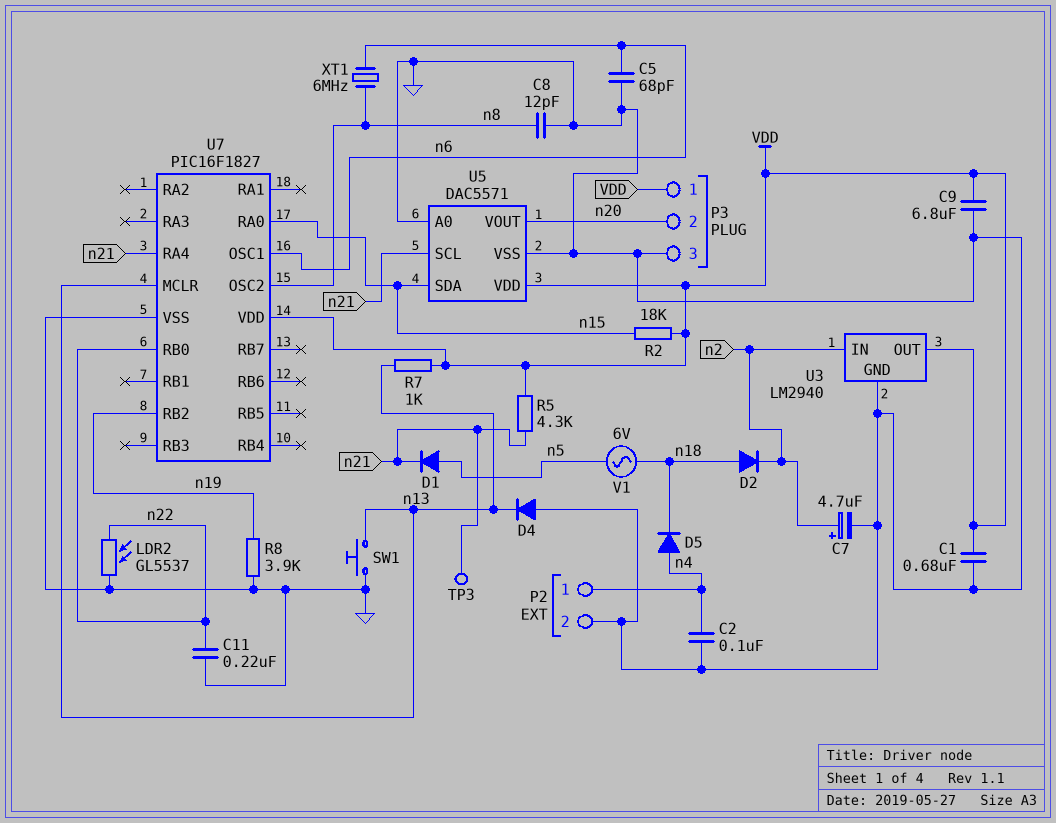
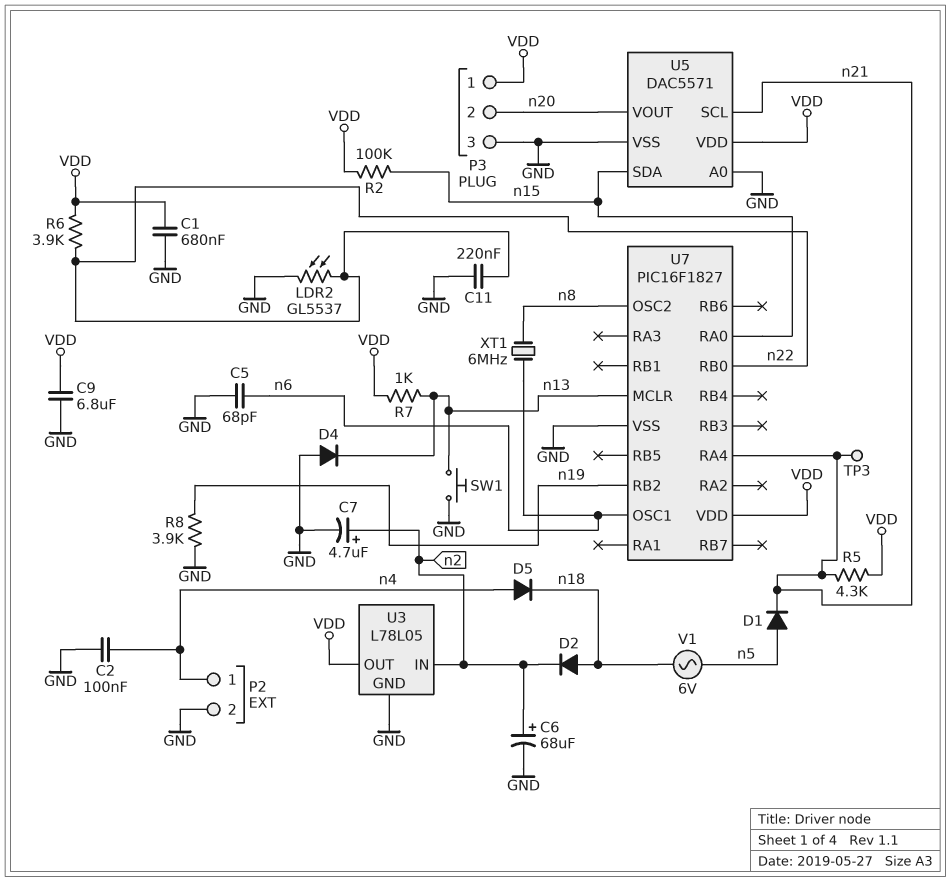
C6: none -> 68uF (plus n2, minus GND)
C8: 12pF (GND, n8) -> none
R2: 18k (VDD, n15) -> 100k (VDD, n15)
R6: none -> 3.9k (VDD, n22)
U3: LM2940 -> L78L05

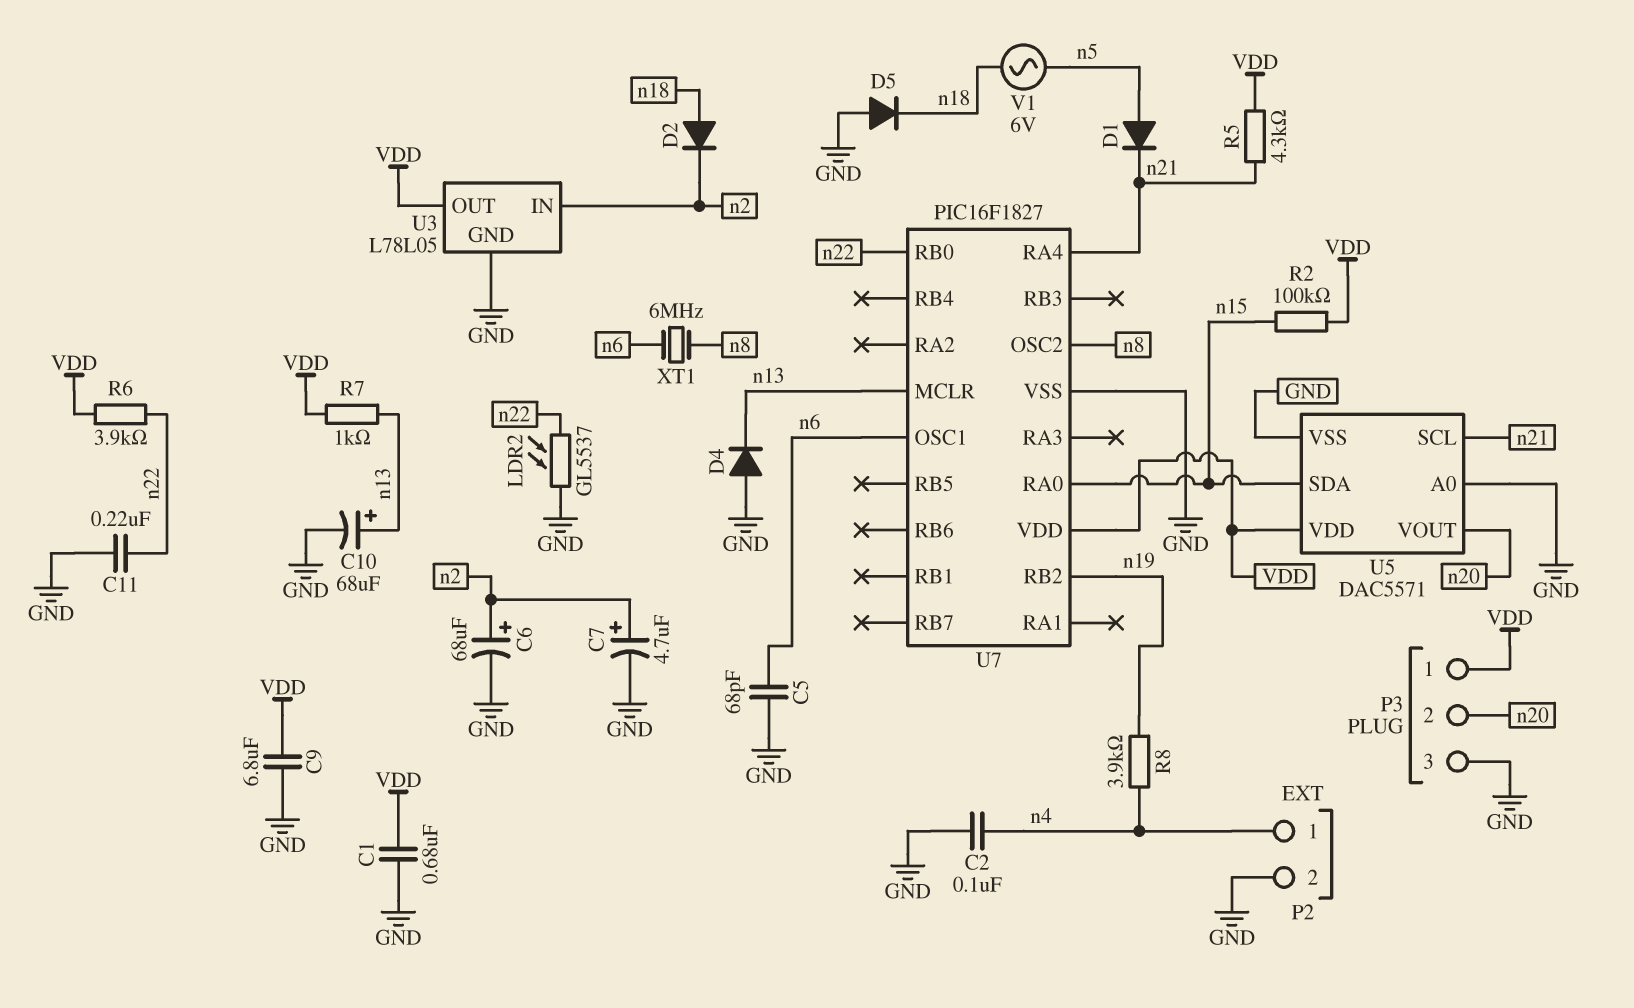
C10: none -> 68uF (plus n13, minus GND)
D5: diode (A n4, K n18) -> diode (A GND, K n18)
R8: 3.9k (GND, n19) -> 3.9k (n4, n19)
SW1: button (GND, n13) -> none
TP3: test point (n21) -> none

